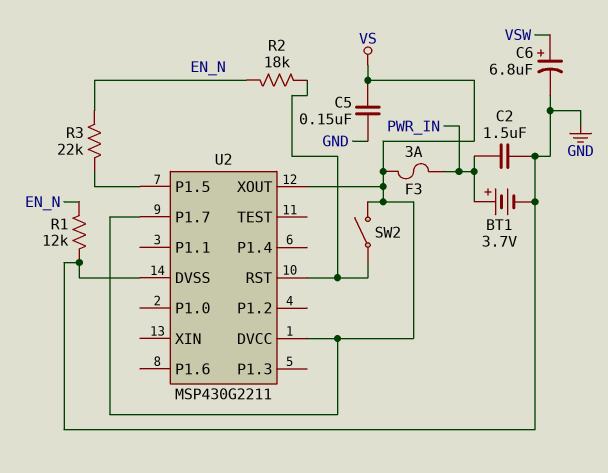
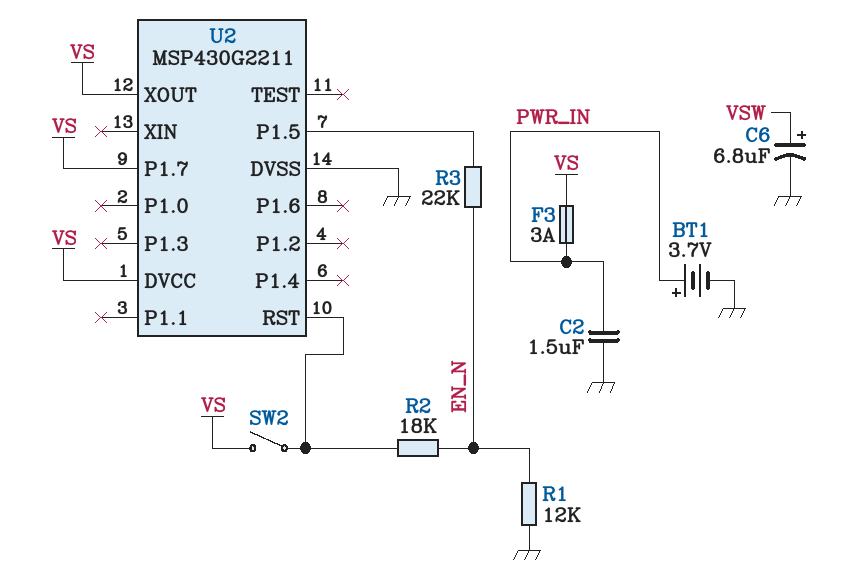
C5: 150nF (GND, VS) -> none

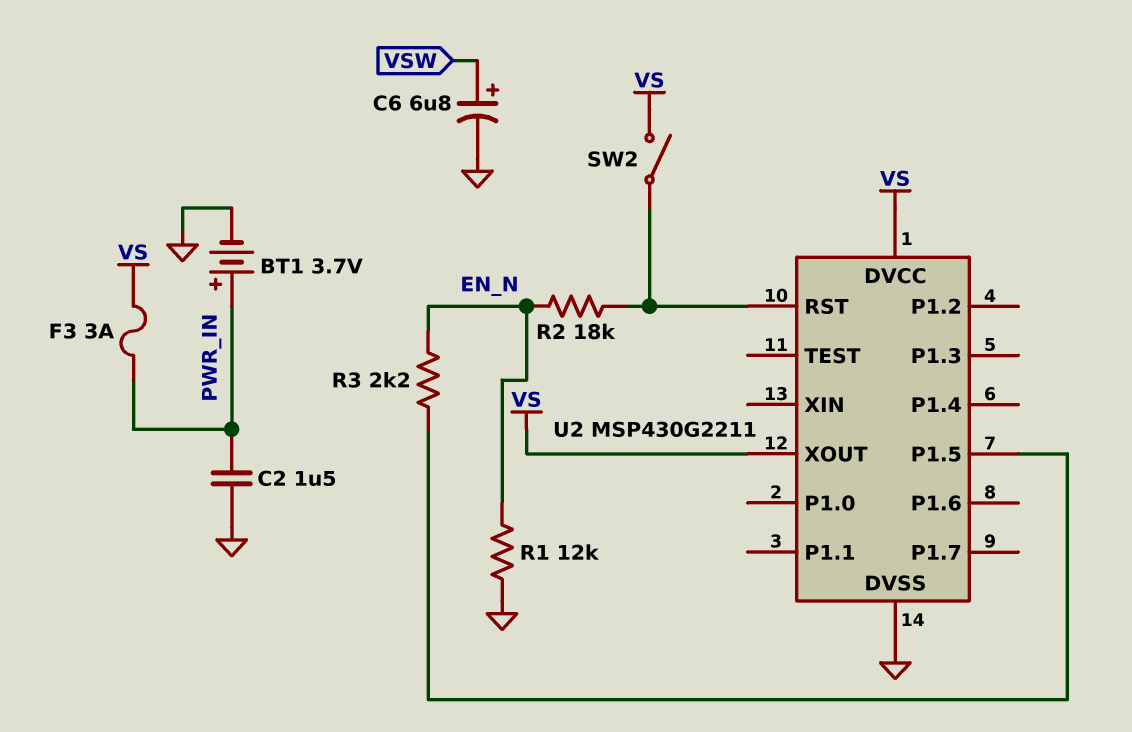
R3: 22k (EN_N, U2/P1.5) -> 2.2k (EN_N, U2/P1.5)
U2 pin P1.7: VS -> none

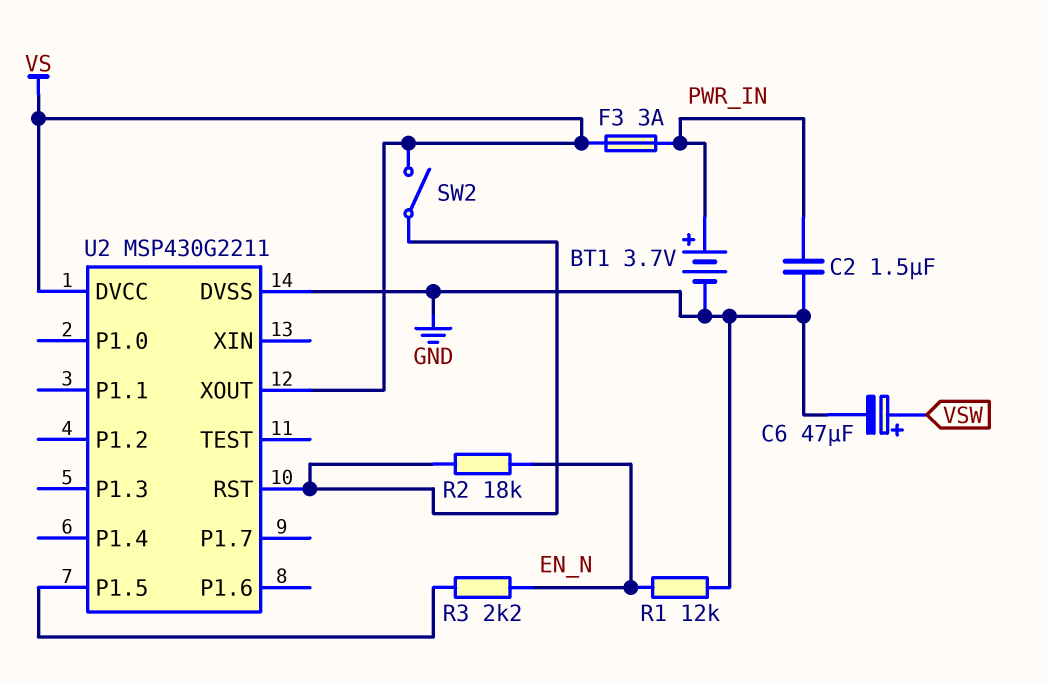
C6: 6.8uF (plus VSW, minus GND) -> 47uF (plus VSW, minus GND)

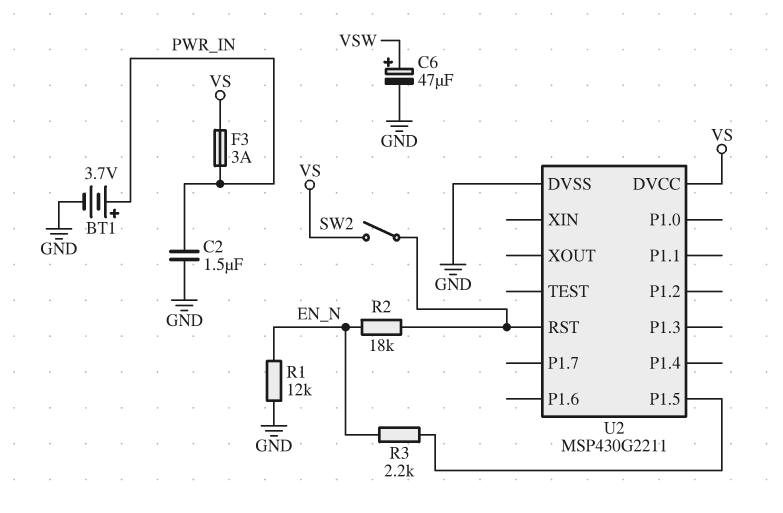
U2 pin XOUT: VS -> none

